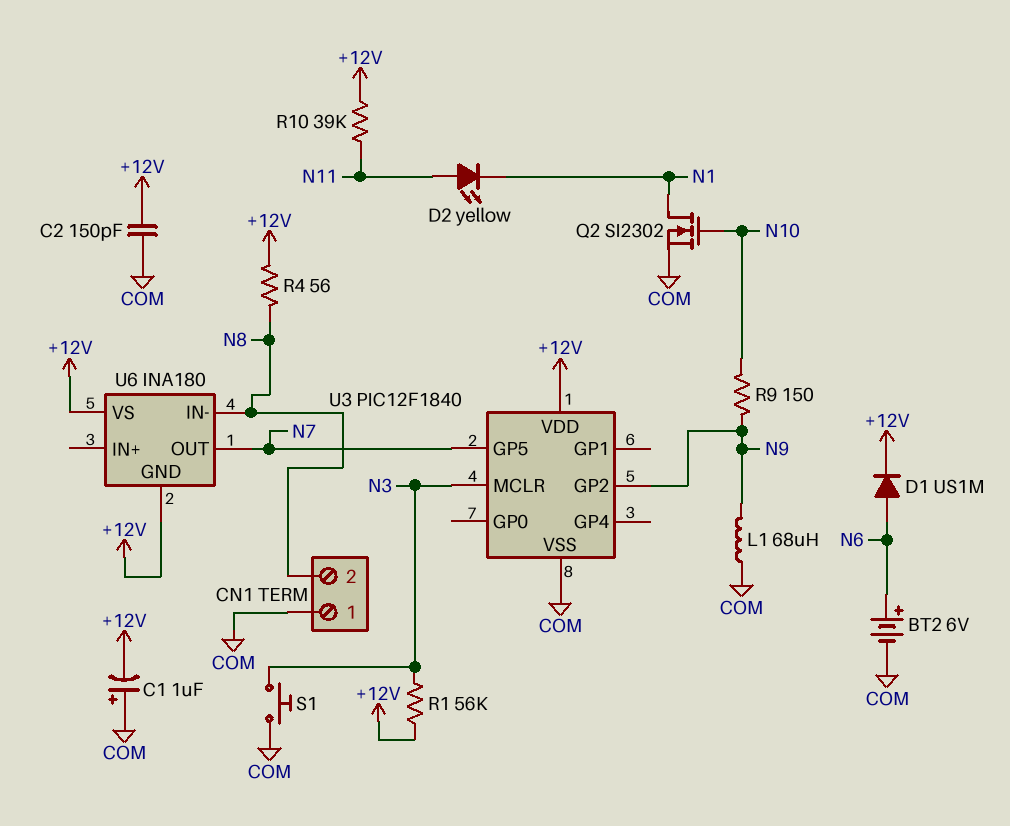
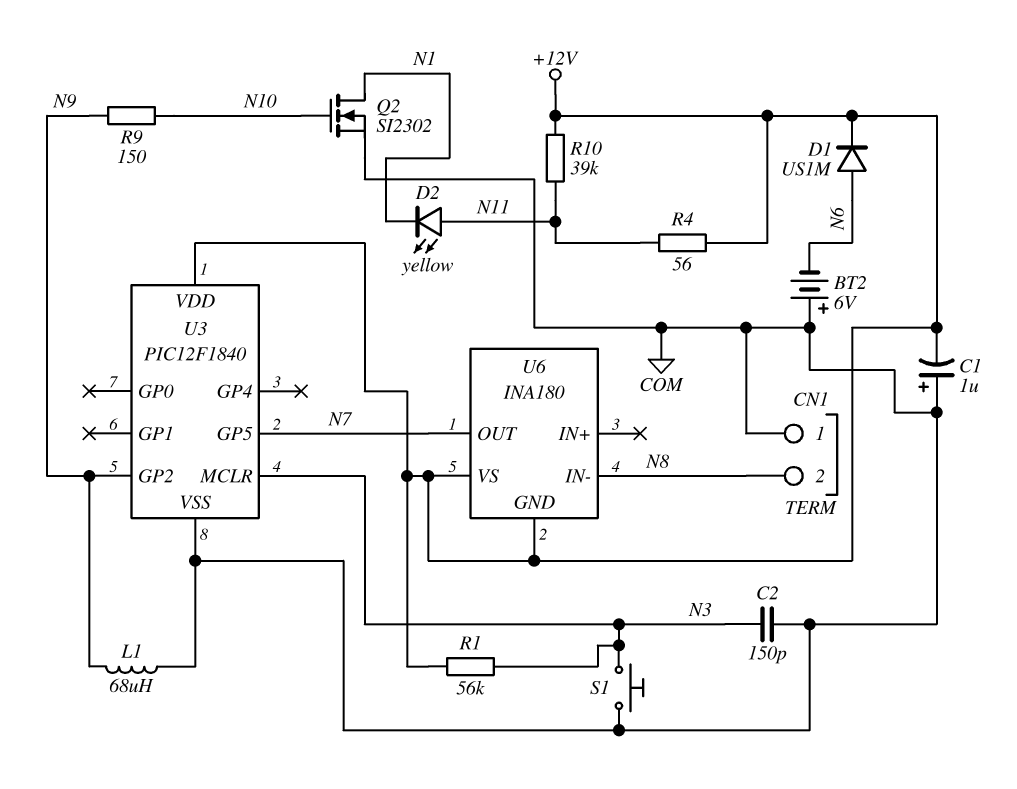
BT2: 6V (plus N6, minus COM) -> 6V (plus COM, minus N6)
C2: 150pF (+12V, COM) -> 150pF (COM, N3)
R4: 56 (+12V, N8) -> 56 (+12V, N11)

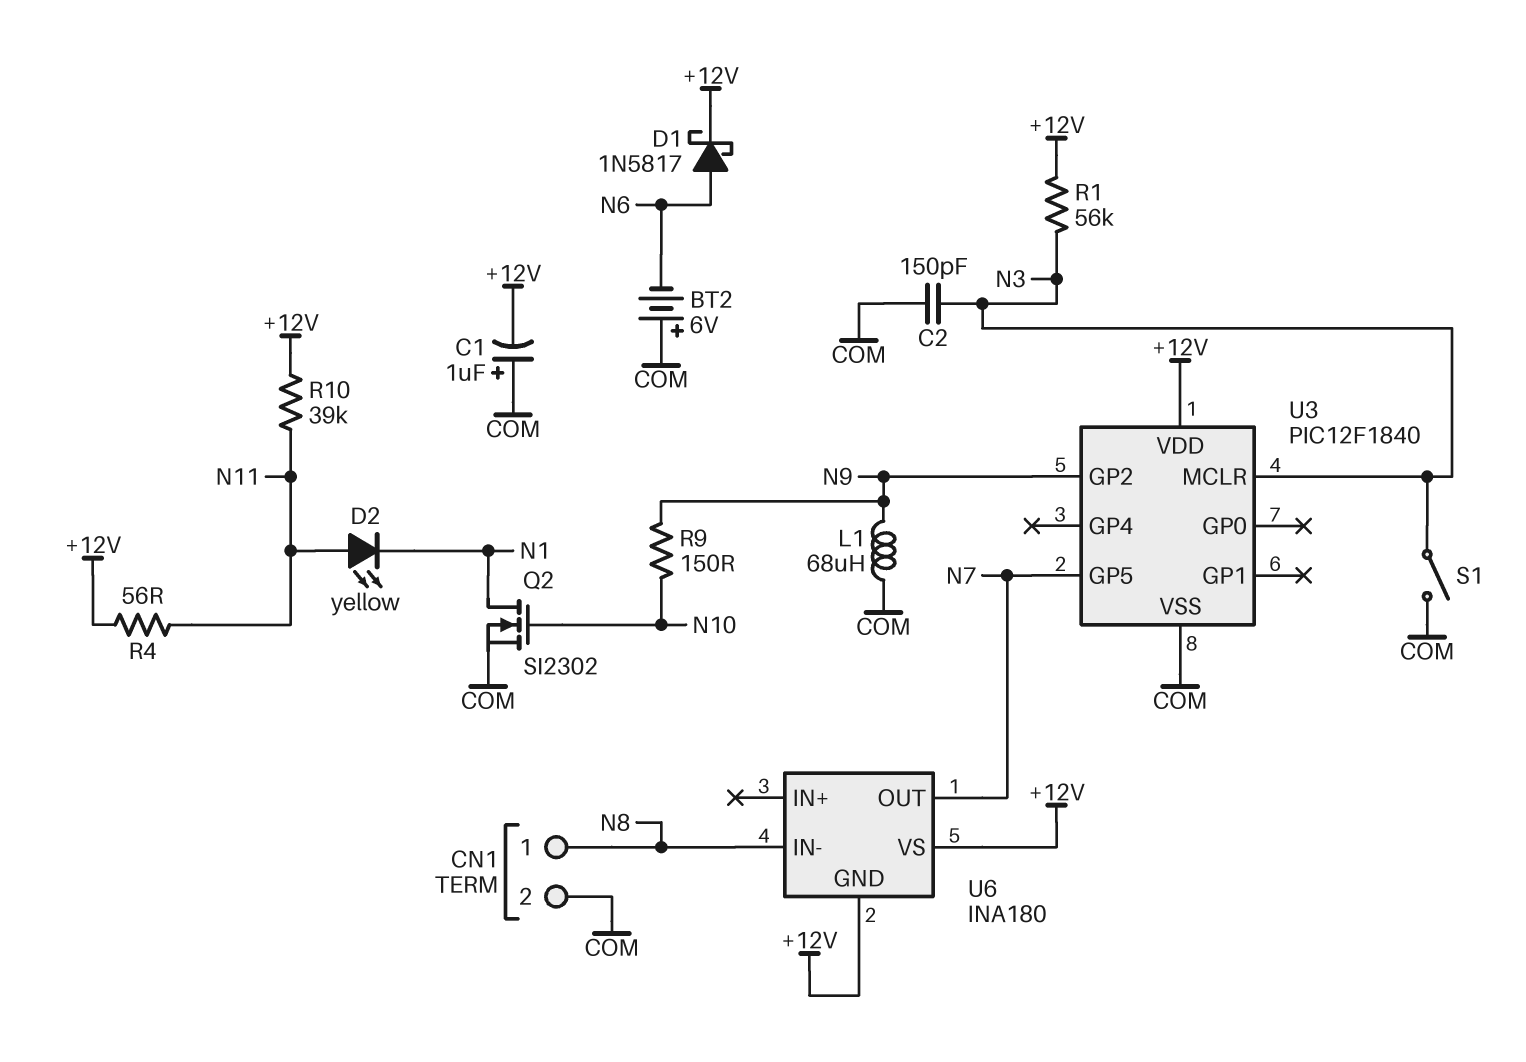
CN1 pin 1: COM -> N8
CN1 pin 2: N8 -> COM
D1: diode US1M (A N6, K +12V) -> schottky 1N5817 (A N6, K +12V)
S1: button (COM, N3) -> switch (COM, N3)

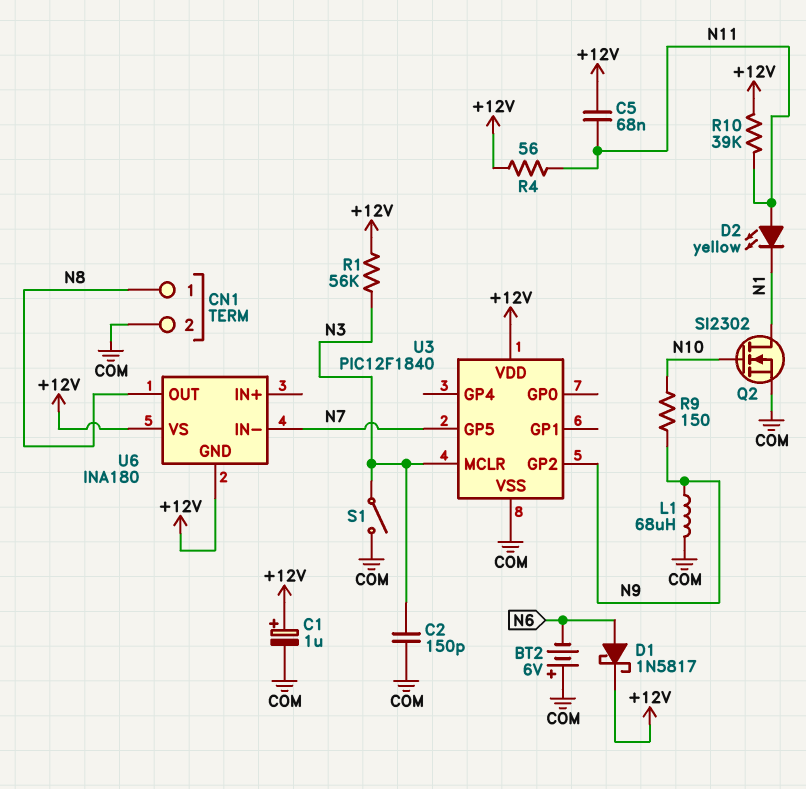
C1: 1uF (plus COM, minus +12V) -> 1uF (plus +12V, minus COM)
C5: none -> 68nF (+12V, N11)
U6 pin IN-: N8 -> N7
U6 pin OUT: N7 -> N8

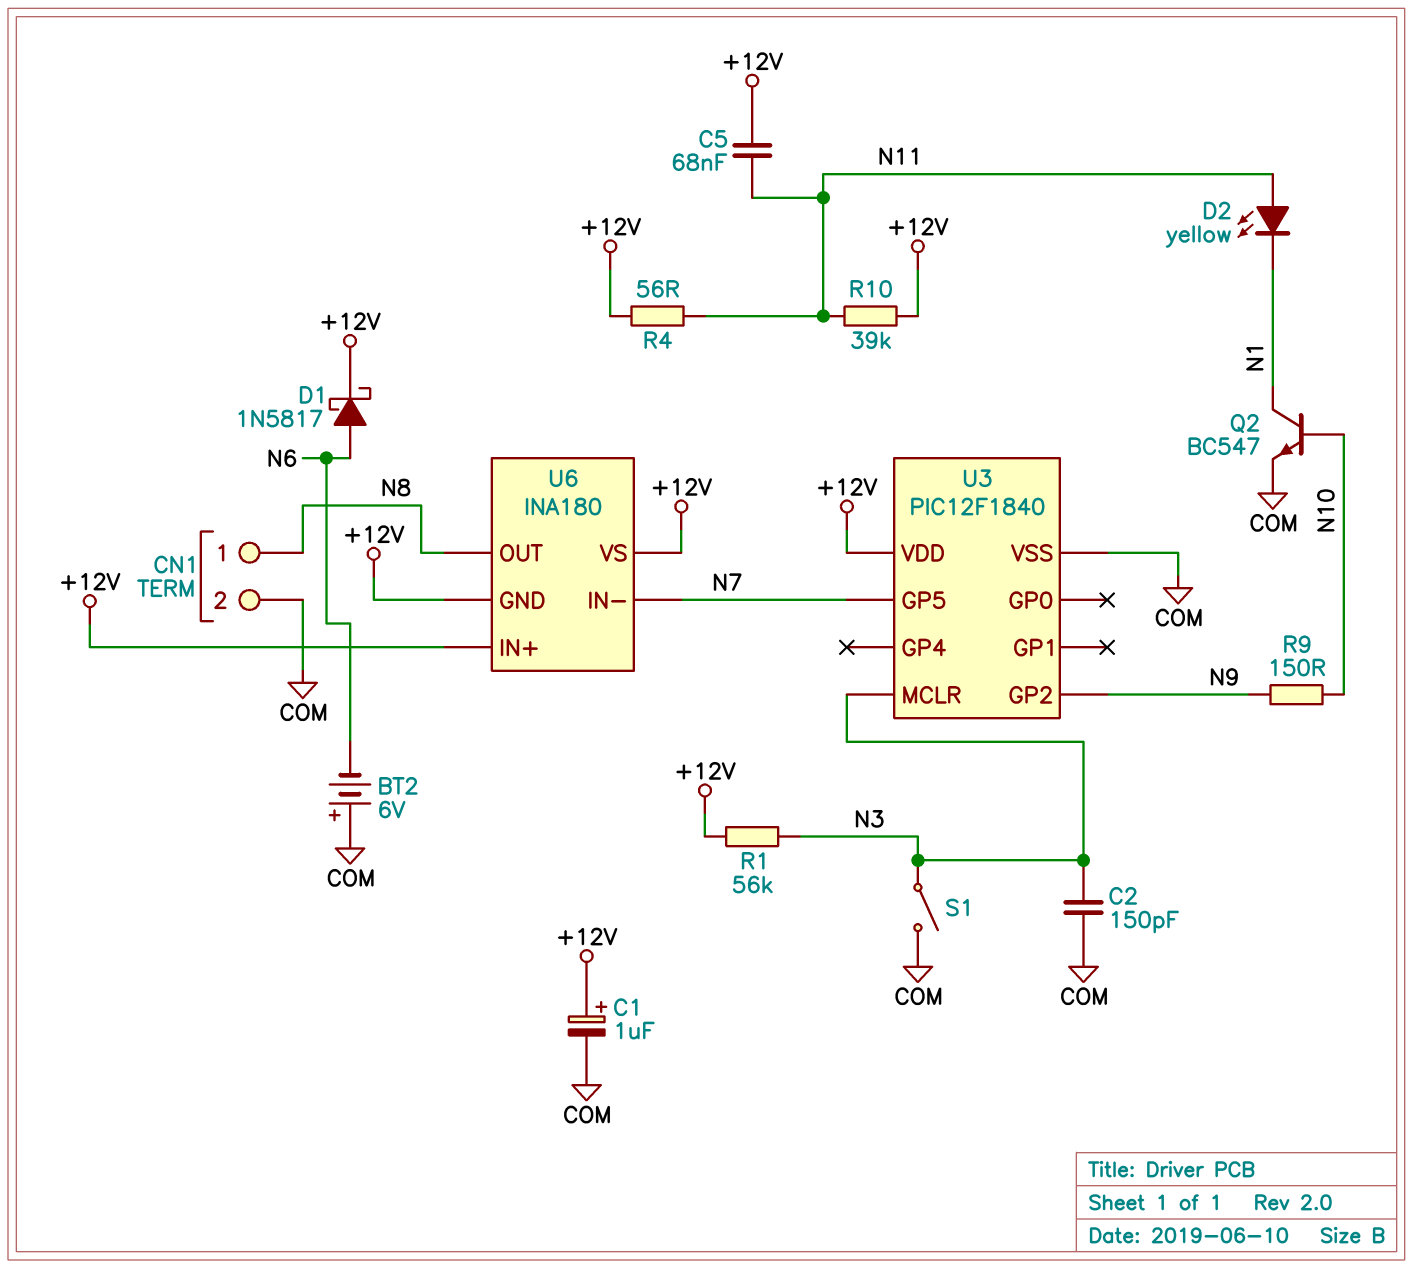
L1: 68uH (COM, N9) -> none
Q2: NMOS SI2302 (G N10, D N1, S COM) -> NPN BC547 (B N10, C N1, E COM)
U6 pin IN+: none -> +12V

